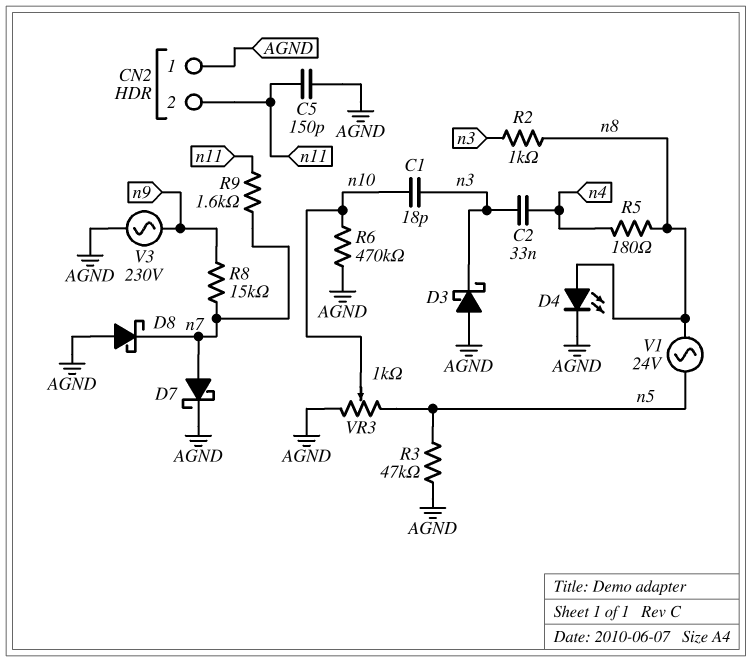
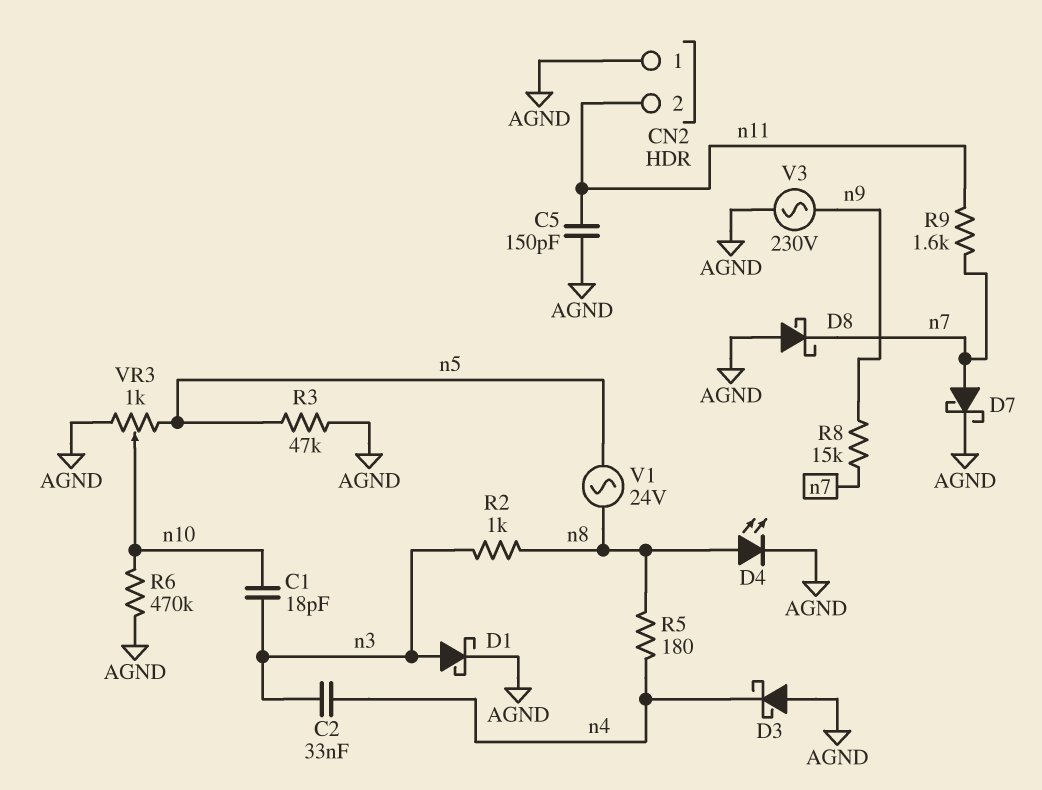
D1: none -> schottky (A n3, K AGND)
D3: schottky (A AGND, K n3) -> schottky (A AGND, K n4)

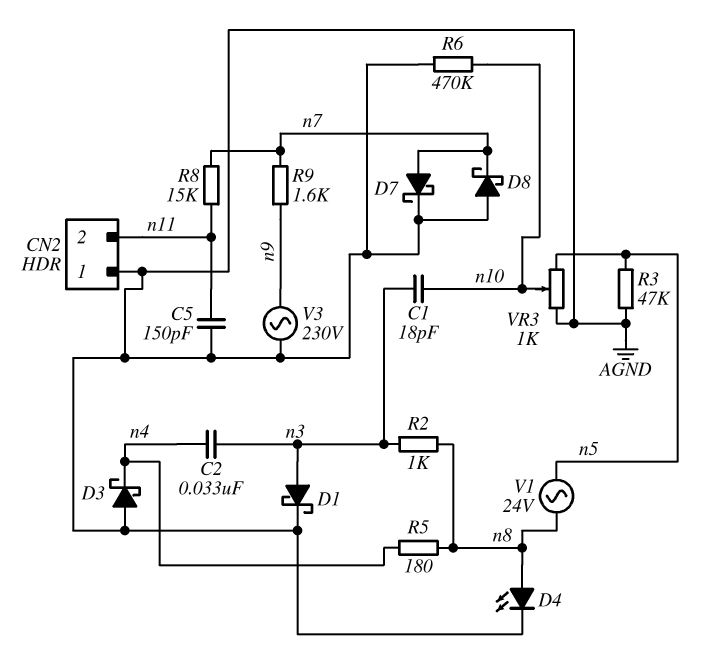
R8: 15k (n7, n9) -> 15k (n7, n11)
R9: 1.6k (n7, n11) -> 1.6k (n7, n9)

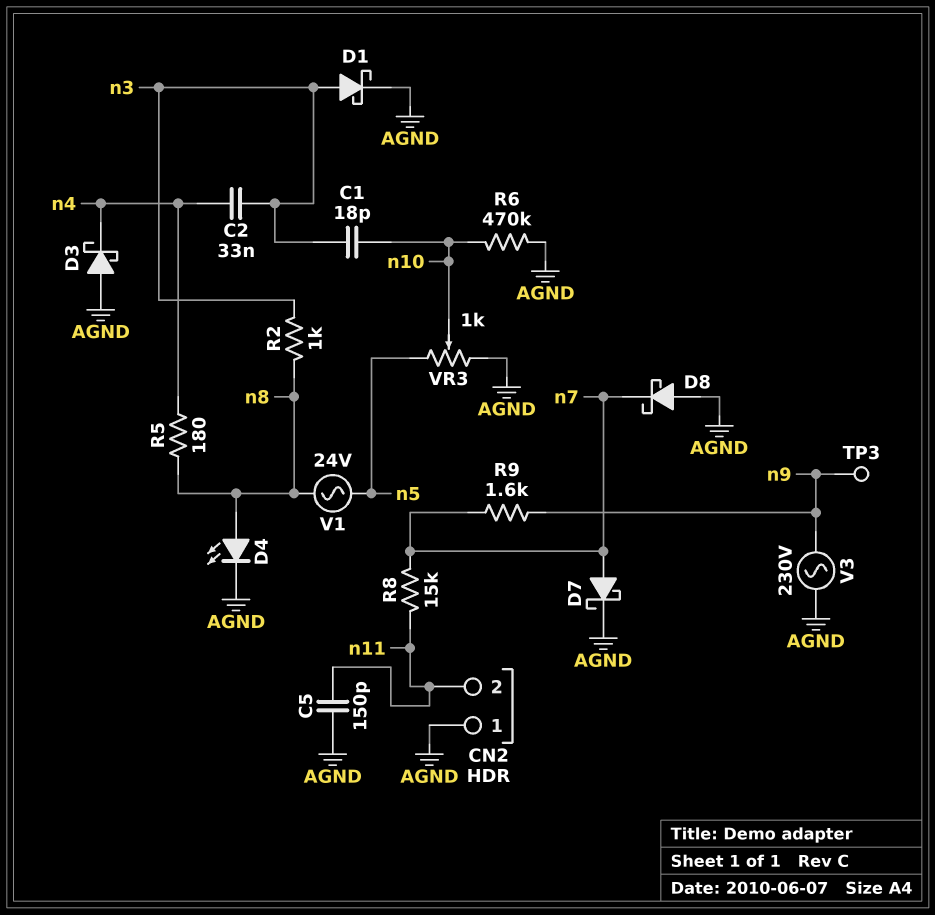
R3: 47k (AGND, n5) -> none
TP3: none -> test point (n9)

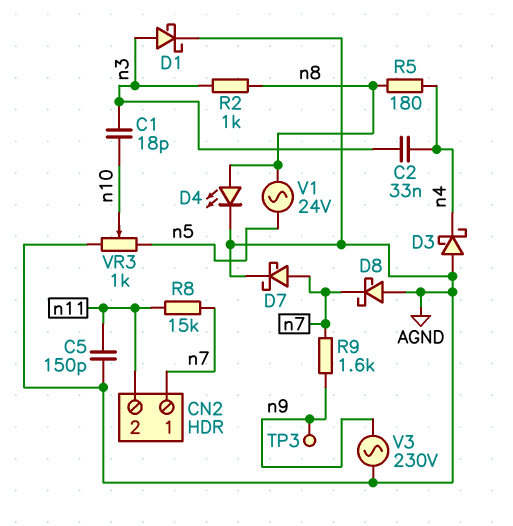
CN2 pin 1: AGND -> n7
R6: 470k (AGND, n10) -> none

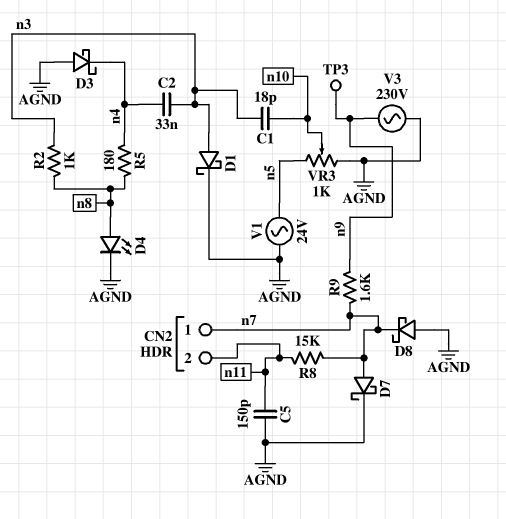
V1: AC 24V (n5, n8) -> AC 24V (AGND, n5)

